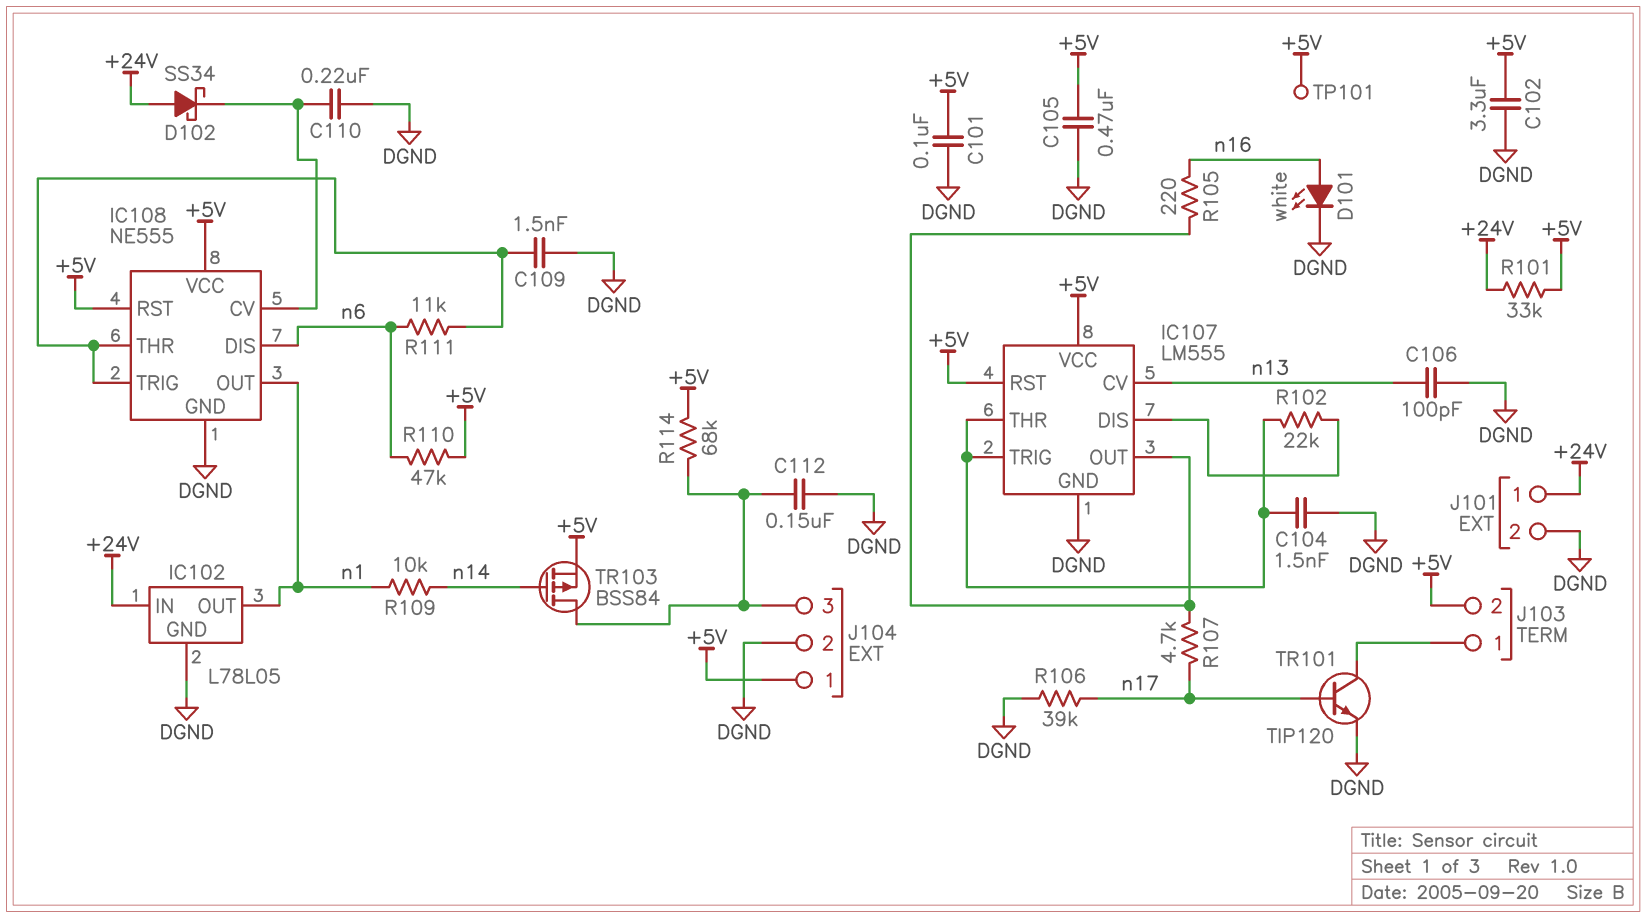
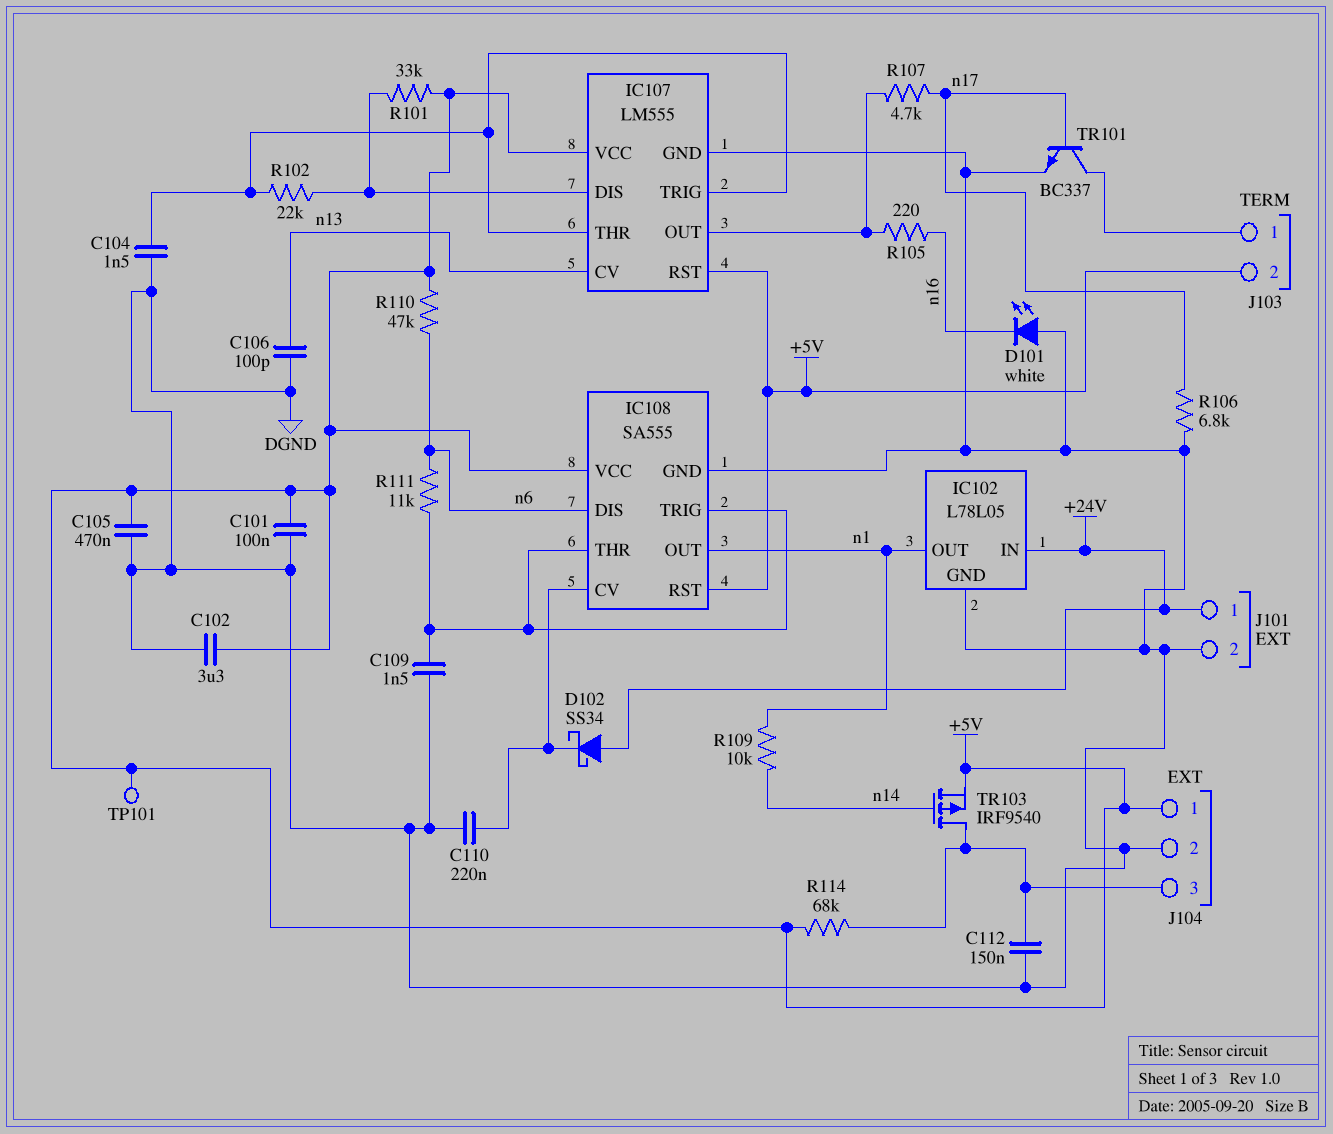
D101: LED white (A n16, K DGND) -> LED white (A DGND, K n16)
IC108: NE555 -> SA555
R101: 33k (+5V, +24V) -> 33k (+5V, IC107/DIS)
R106: 39k (DGND, n17) -> 6.8k (DGND, n17)
TR101: NPN TIP120 (B n17, C J103/1, E DGND) -> NPN BC337 (B n17, C J103/1, E DGND)
TR103: PMOS BSS84 (G n14, D J104/3, S +5V) -> PMOS IRF9540 (G n14, D J104/3, S +5V)

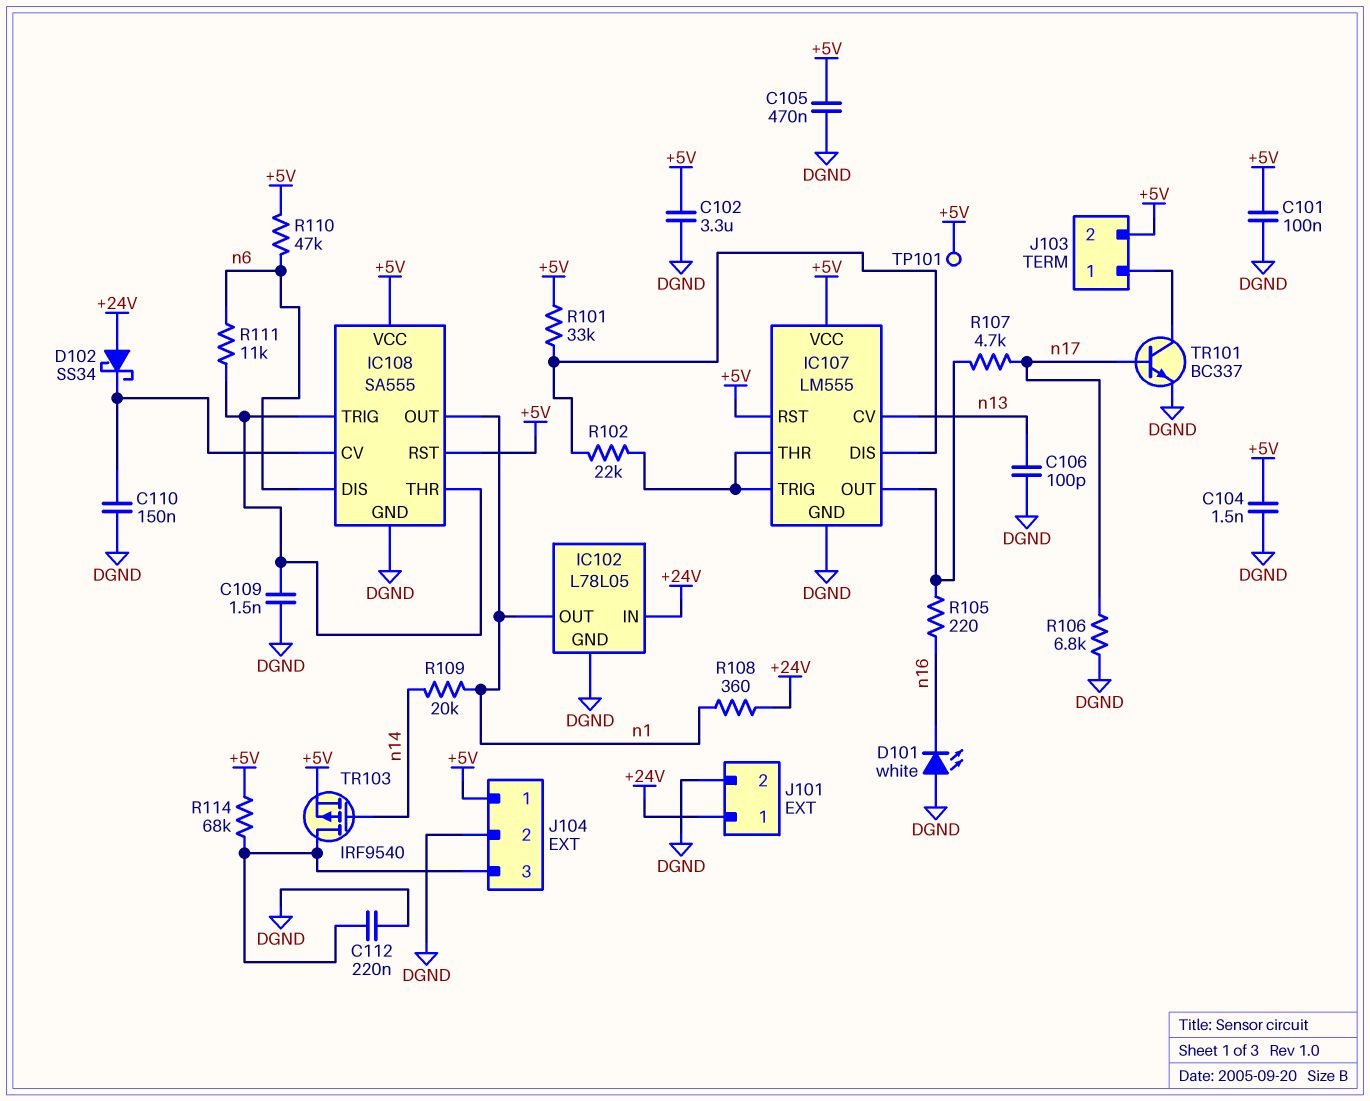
C104: 1.5nF (DGND, IC107/THR) -> 1.5nF (+5V, DGND)
C110: 220nF (DGND, IC108/CV) -> 150nF (DGND, IC108/CV)
C112: 150nF (DGND, J104/3) -> 220nF (DGND, J104/3)
R108: none -> 360 (+24V, n1)
R109: 10k (n1, n14) -> 20k (n1, n14)

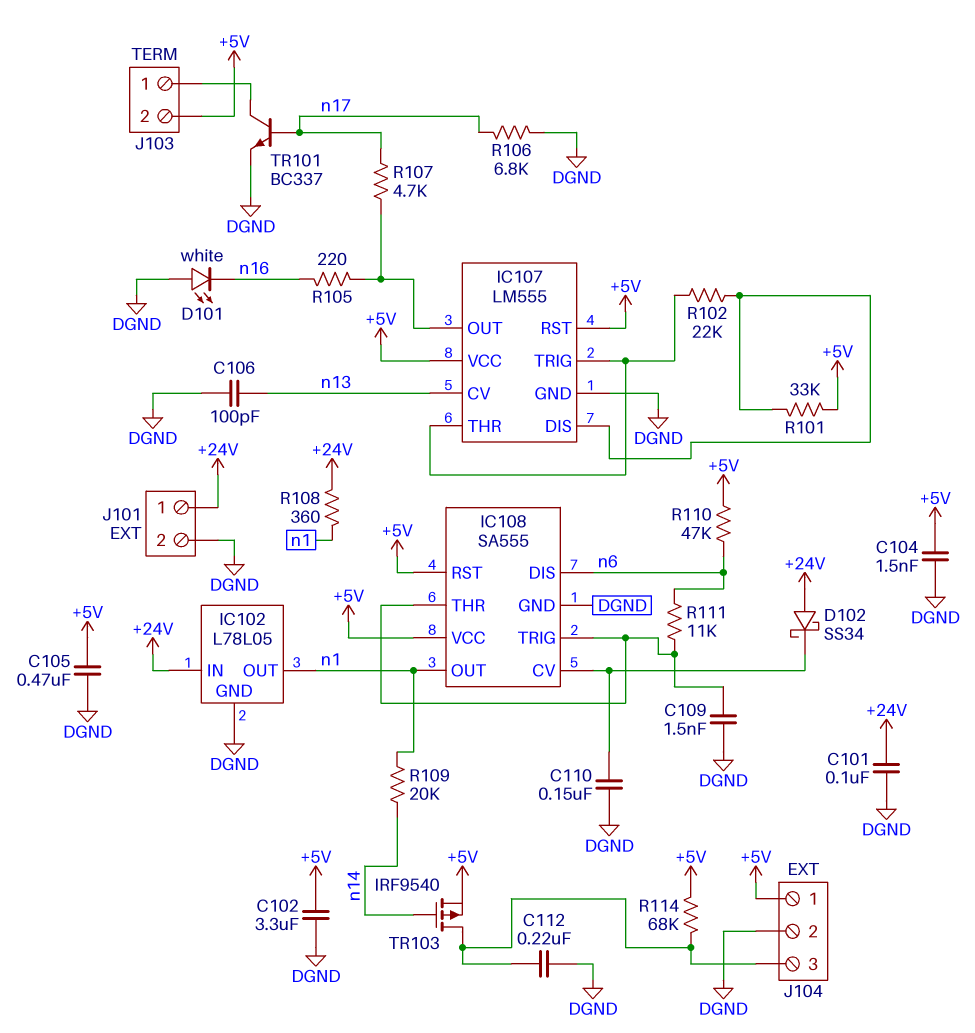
C101: 100nF (+5V, DGND) -> 100nF (+24V, DGND)
TP101: test point (+5V) -> none

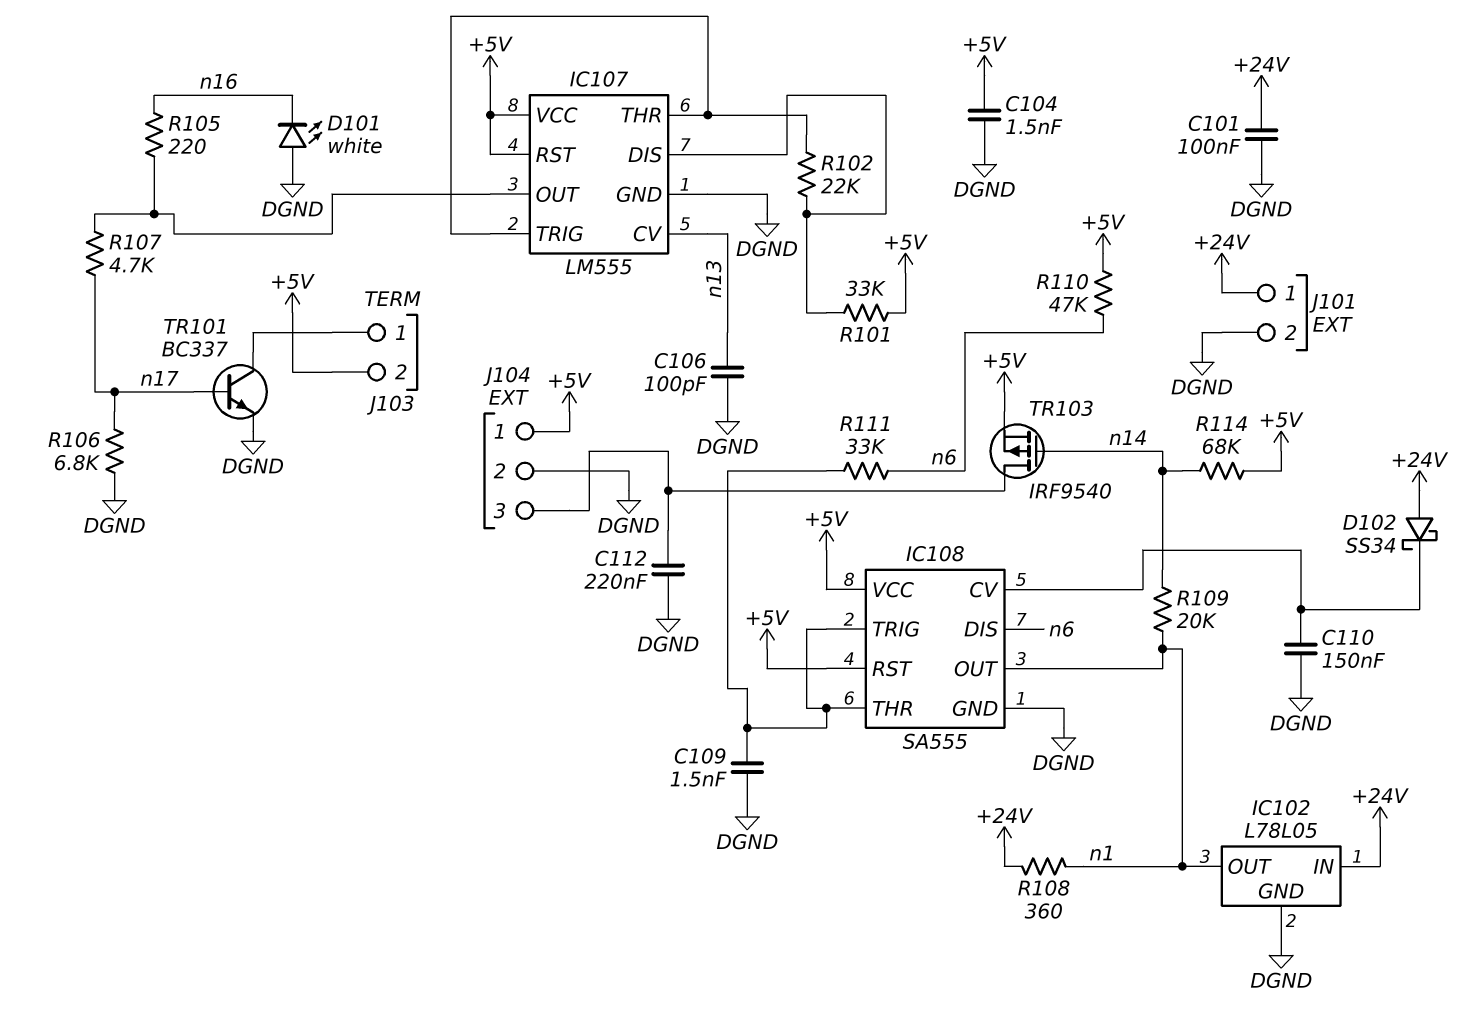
C102: 3.3uF (+5V, DGND) -> none
C105: 470nF (+5V, DGND) -> none
R111: 11k (IC108/THR, n6) -> 33k (IC108/THR, n6)
R114: 68k (+5V, J104/3) -> 68k (+5V, n14)

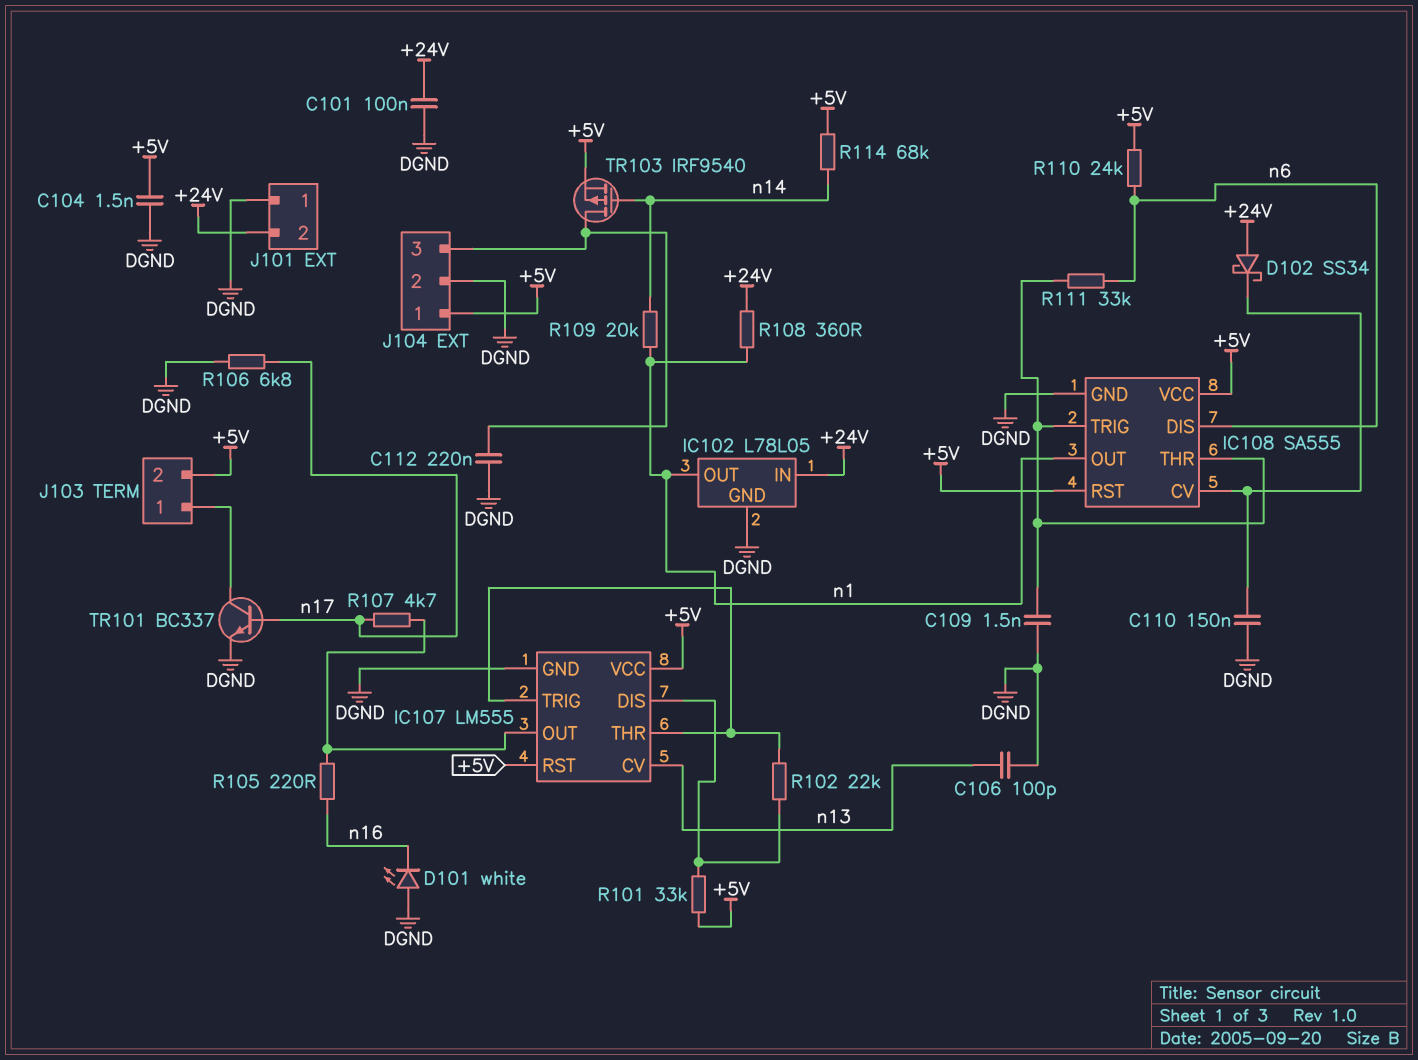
J101 pin 1: +24V -> DGND
J101 pin 2: DGND -> +24V
R110: 47k (+5V, n6) -> 24k (+5V, n6)

